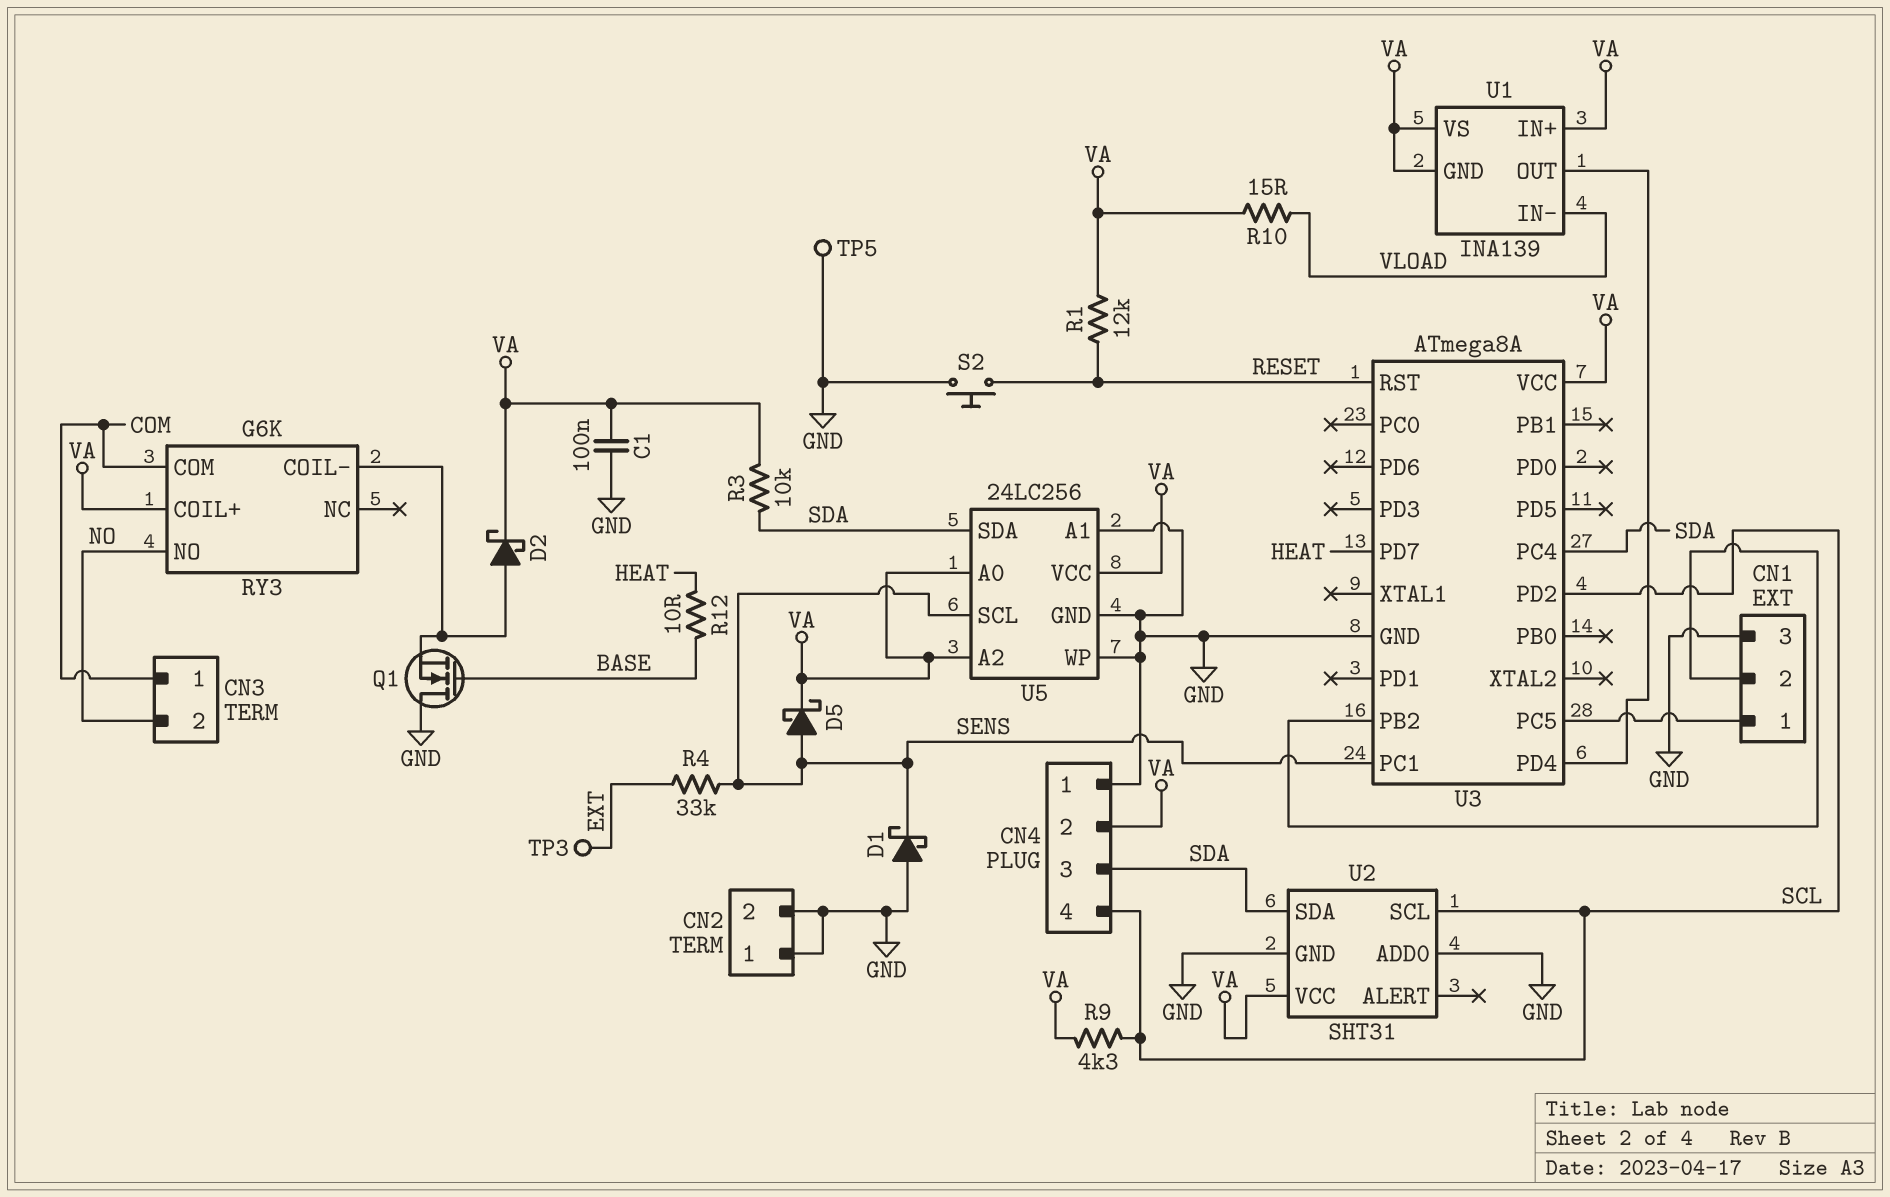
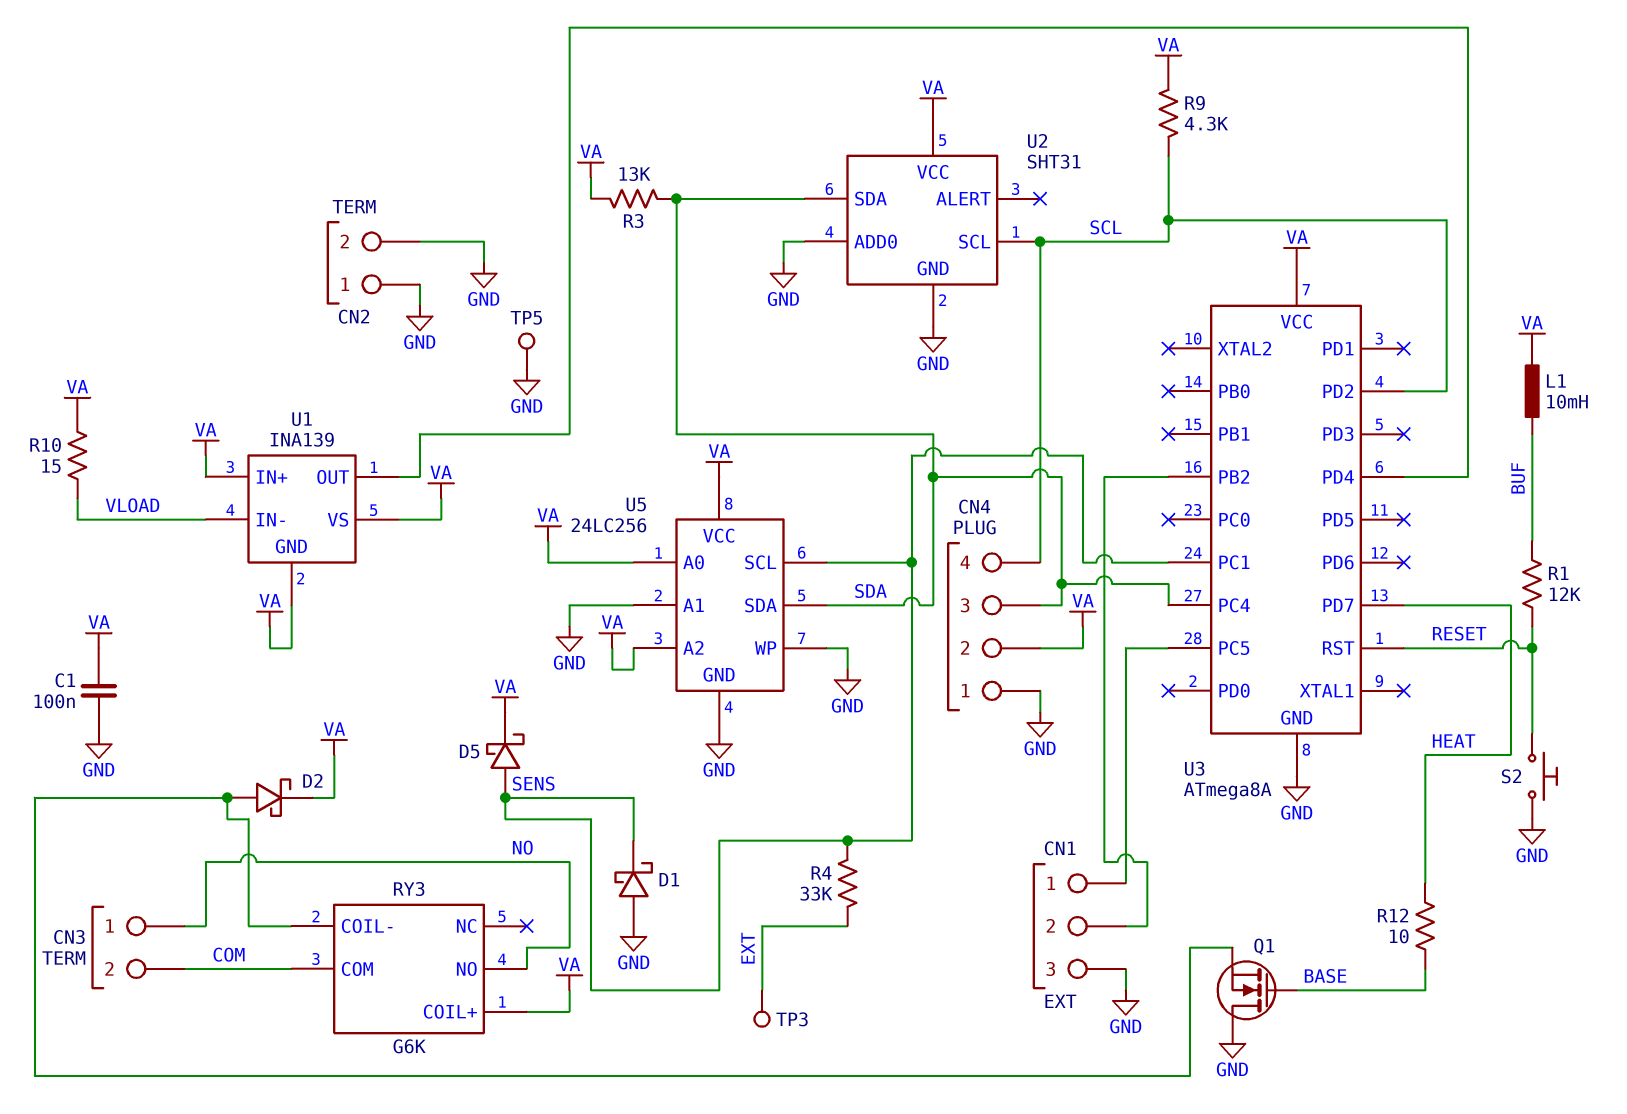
CN3 pin 1: COM -> NO
CN3 pin 2: NO -> COM
L1: none -> 10mH (BUF, VA)
R1: 12k (RESET, VA) -> 12k (BUF, RESET)
R3: 10k (SDA, VA) -> 13k (SDA, VA)

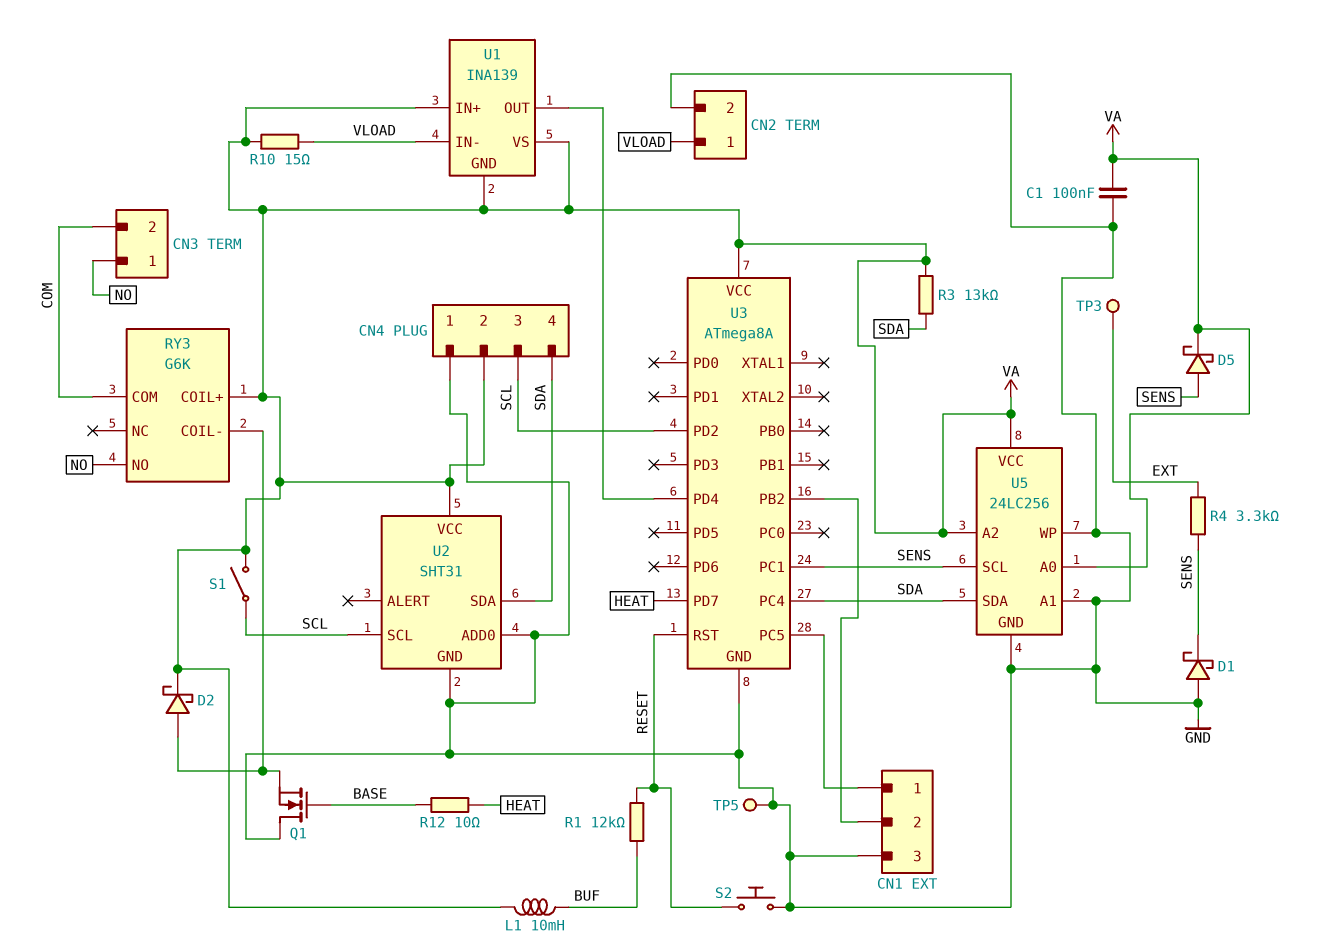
CN2 pin 1: GND -> VLOAD
CN4 pin 3: SDA -> SCL
CN4 pin 4: SCL -> SDA
R4: 33k (EXT, SENS) -> 3.3k (EXT, SENS)
R9: 4.3k (SCL, VA) -> none
S1: none -> switch (SCL, VA)

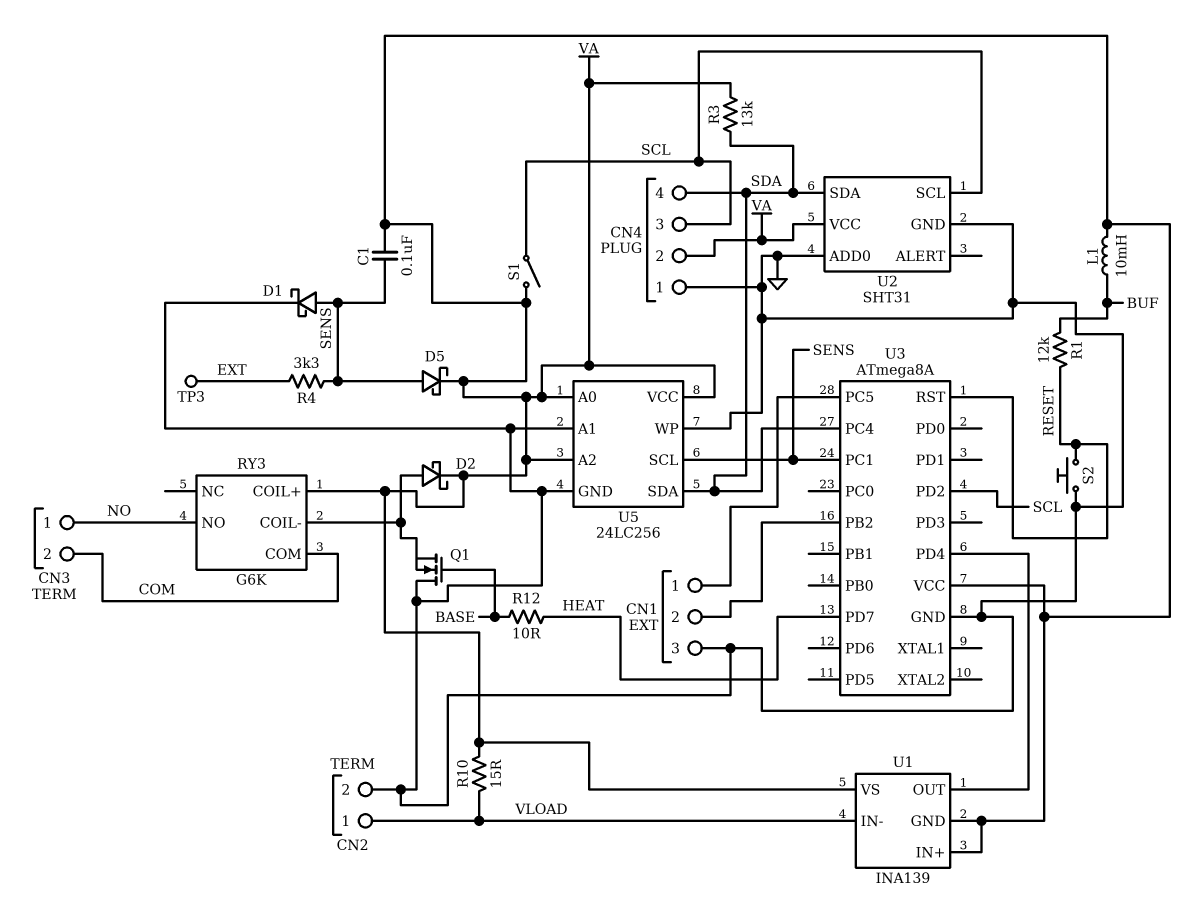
C1: 100nF (GND, VA) -> 100nF (SENS, VA)
D1: schottky (A GND, K SENS) -> schottky (A SENS, K GND)
TP5: test point (GND) -> none

